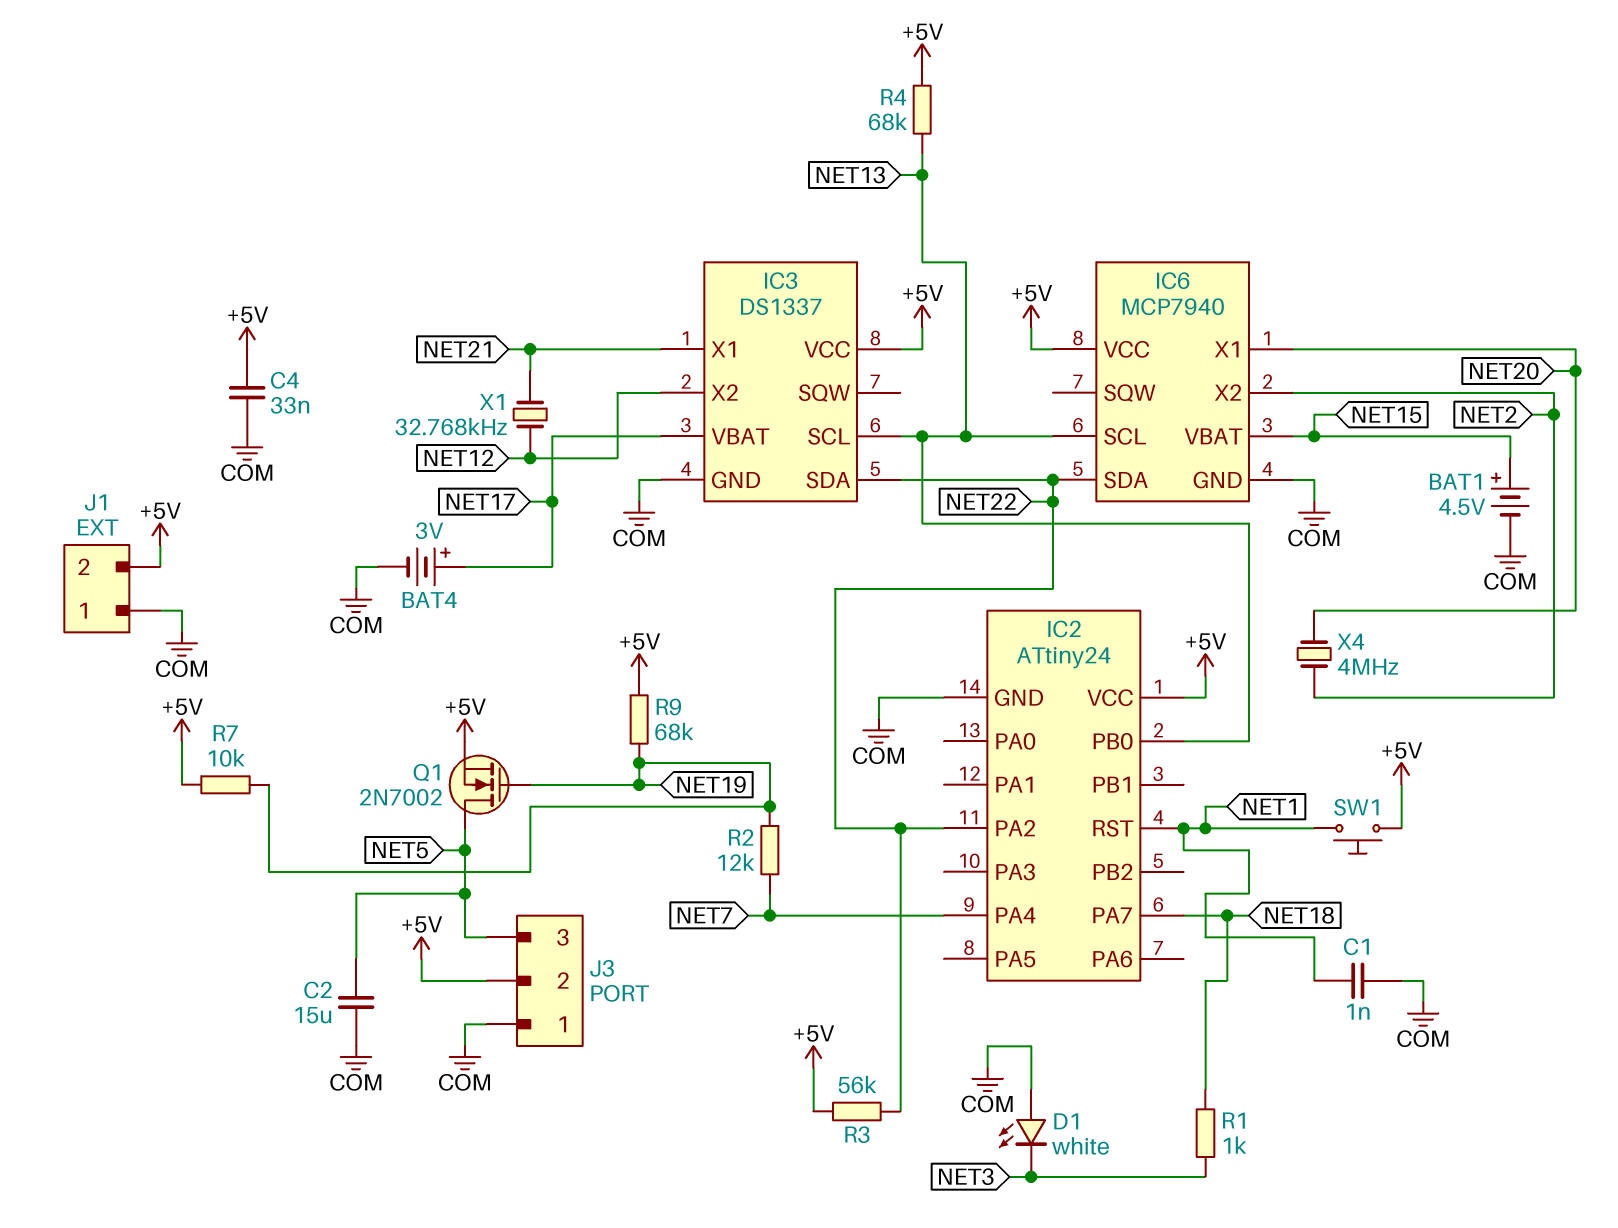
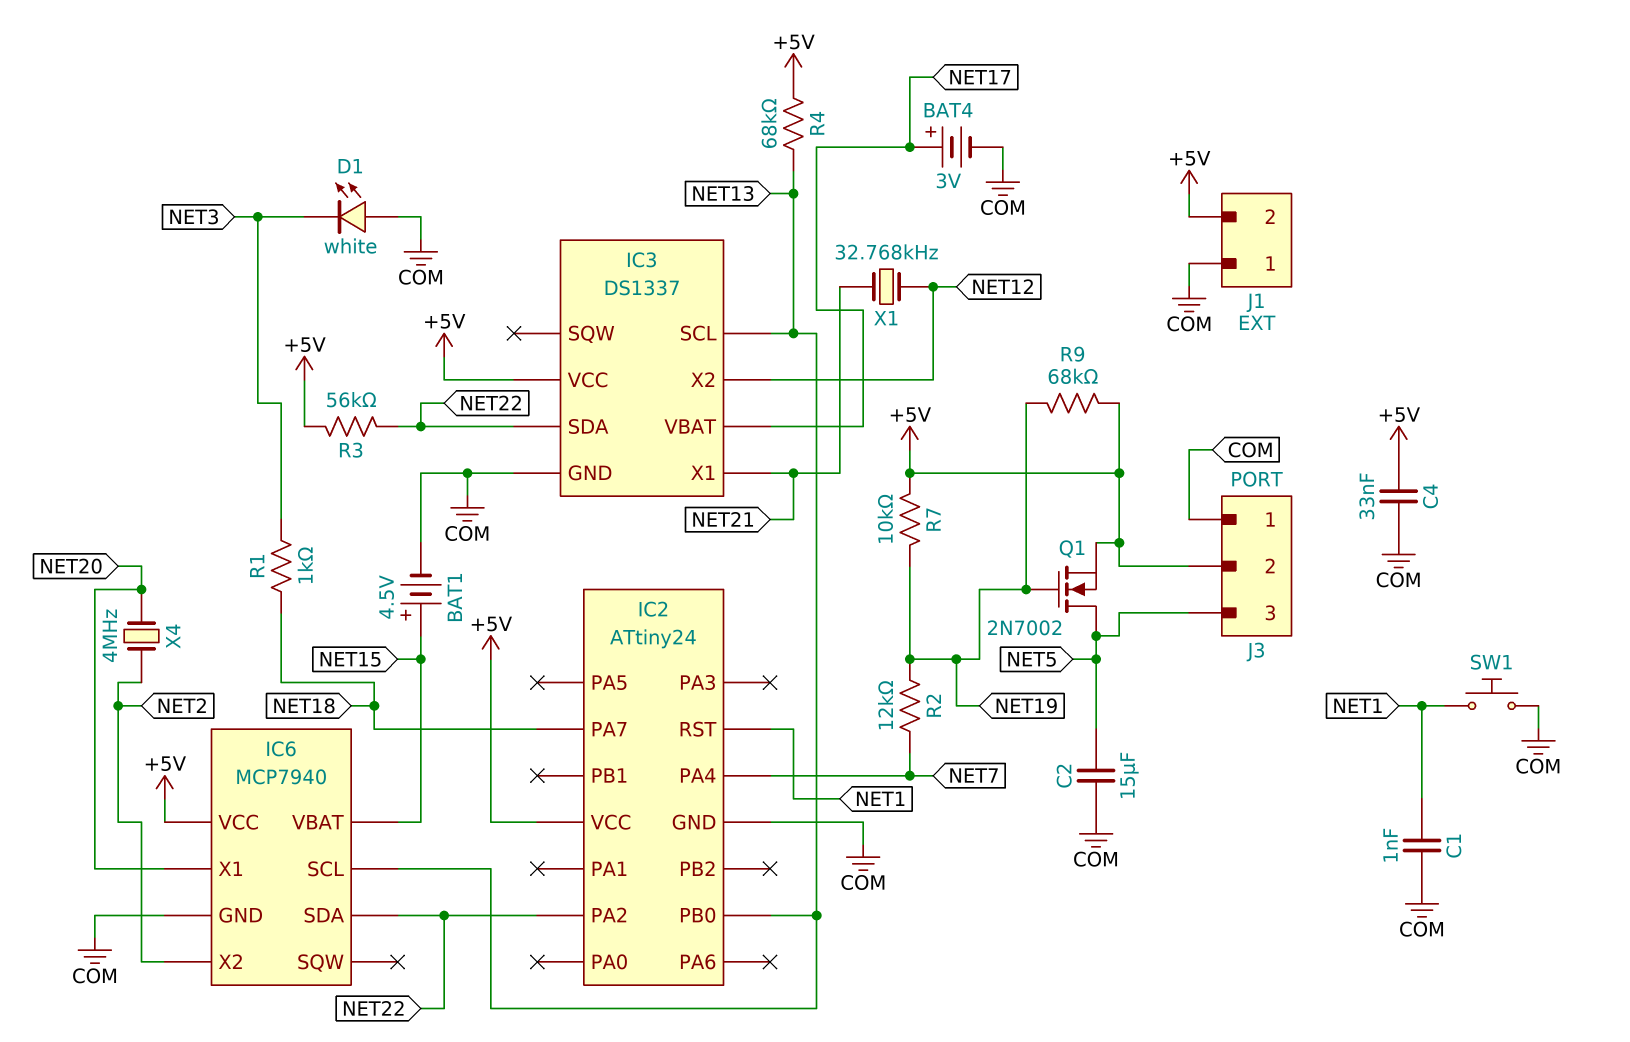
SW1: button (+5V, NET1) -> button (COM, NET1)

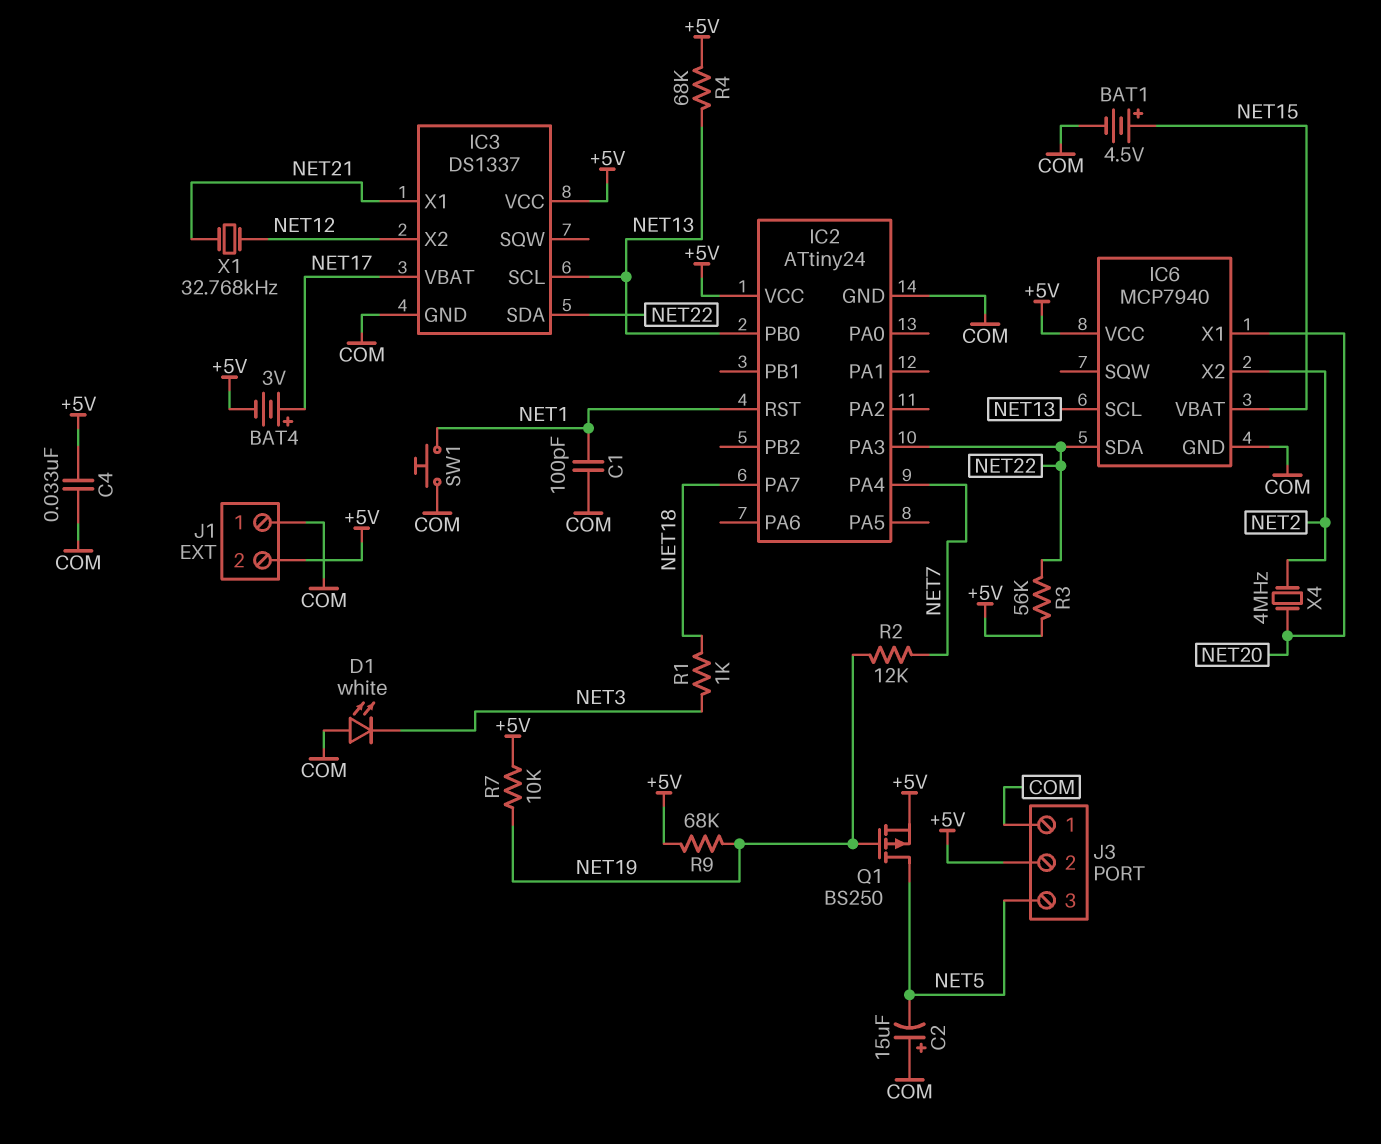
BAT4: 3V (plus NET17, minus COM) -> 3V (plus NET17, minus +5V)
C1: 1nF (COM, NET1) -> 100pF (COM, NET1)
C2: 15uF (COM, NET5) -> 15uF (plus COM, minus NET5)
IC2 pin PA2: NET22 -> none
IC2 pin PA3: none -> NET22
Q1: NMOS 2N7002 (G NET19, D NET5, S +5V) -> PMOS BS250 (G NET19, D NET5, S +5V)

